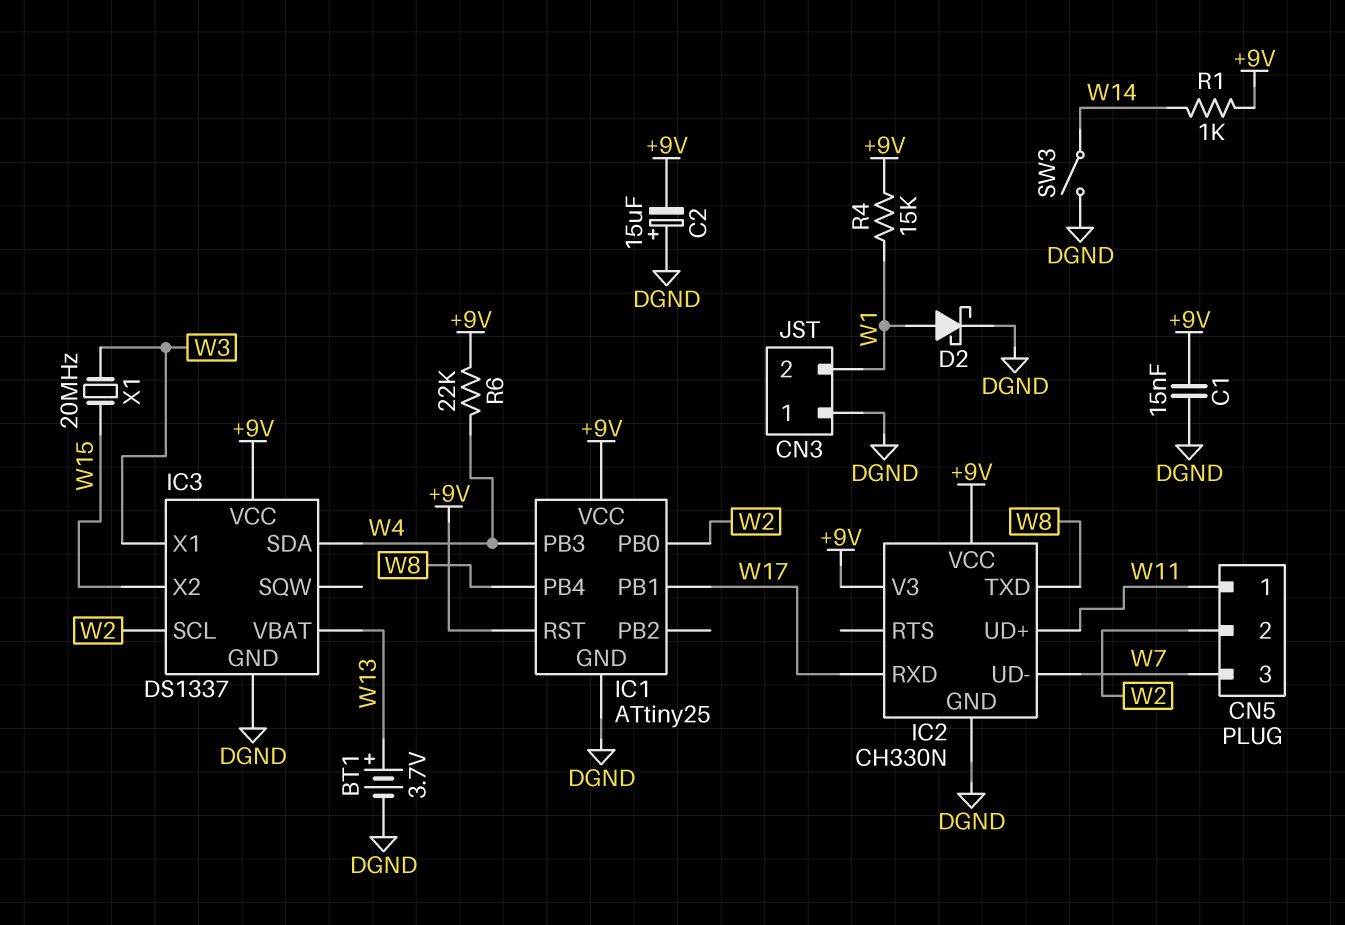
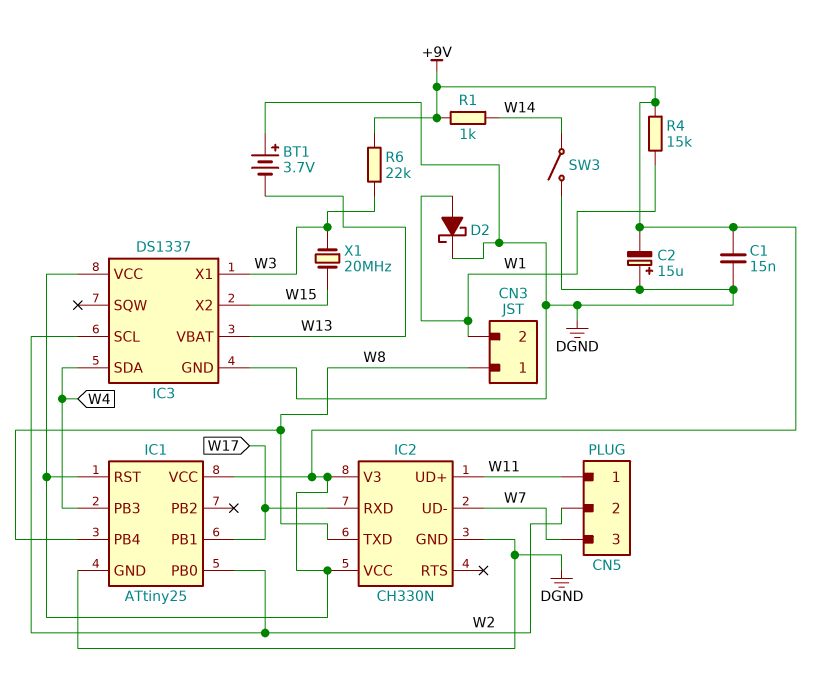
BT1: 3.7V (plus W13, minus DGND) -> 3.7V (plus DGND, minus W13)
CN3 pin 1: DGND -> W8
R6: 22k (+9V, W4) -> 22k (+9V, W3)

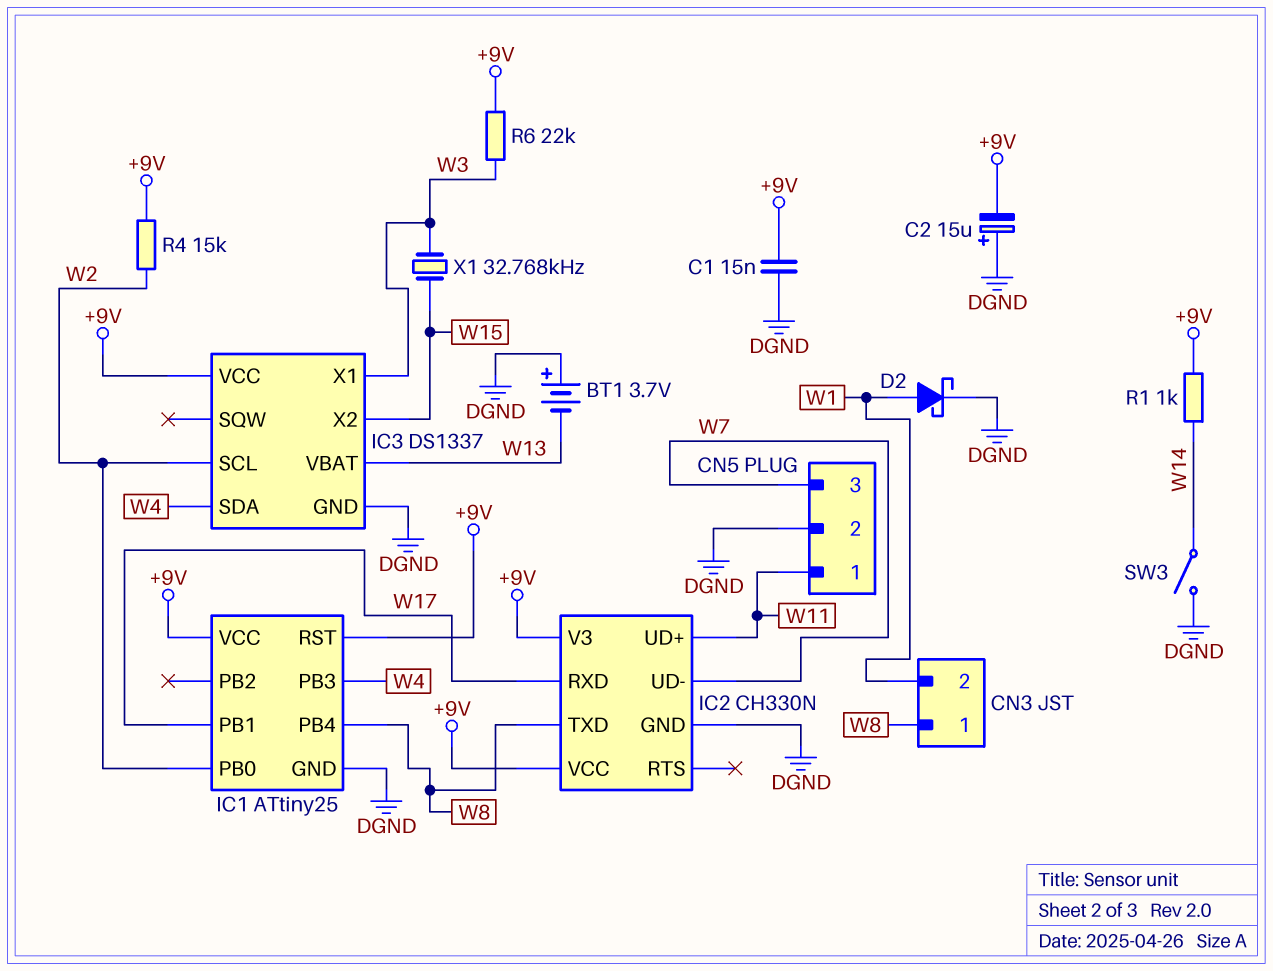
CN5 pin 2: W2 -> DGND
R4: 15k (+9V, W1) -> 15k (+9V, W2)
X1: 20MHz (W3, W15) -> 32.768kHz (W3, W15)

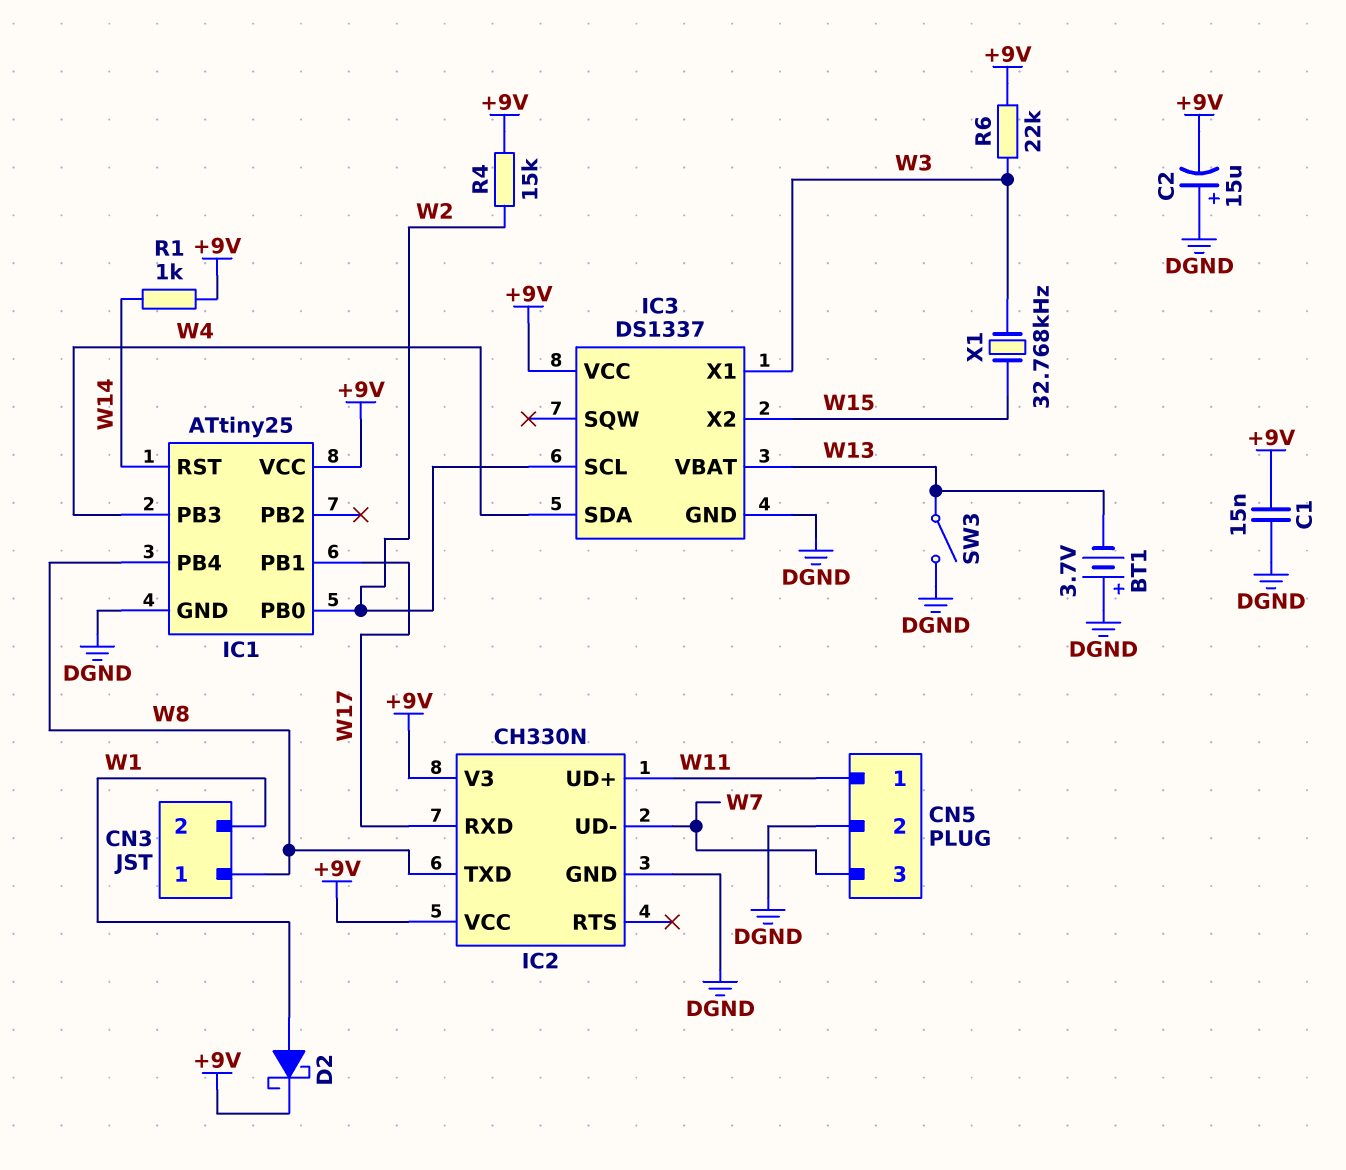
D2: schottky (A W1, K DGND) -> schottky (A W1, K +9V)
IC1 pin RST: +9V -> W14
SW3: switch (DGND, W14) -> switch (DGND, W13)

